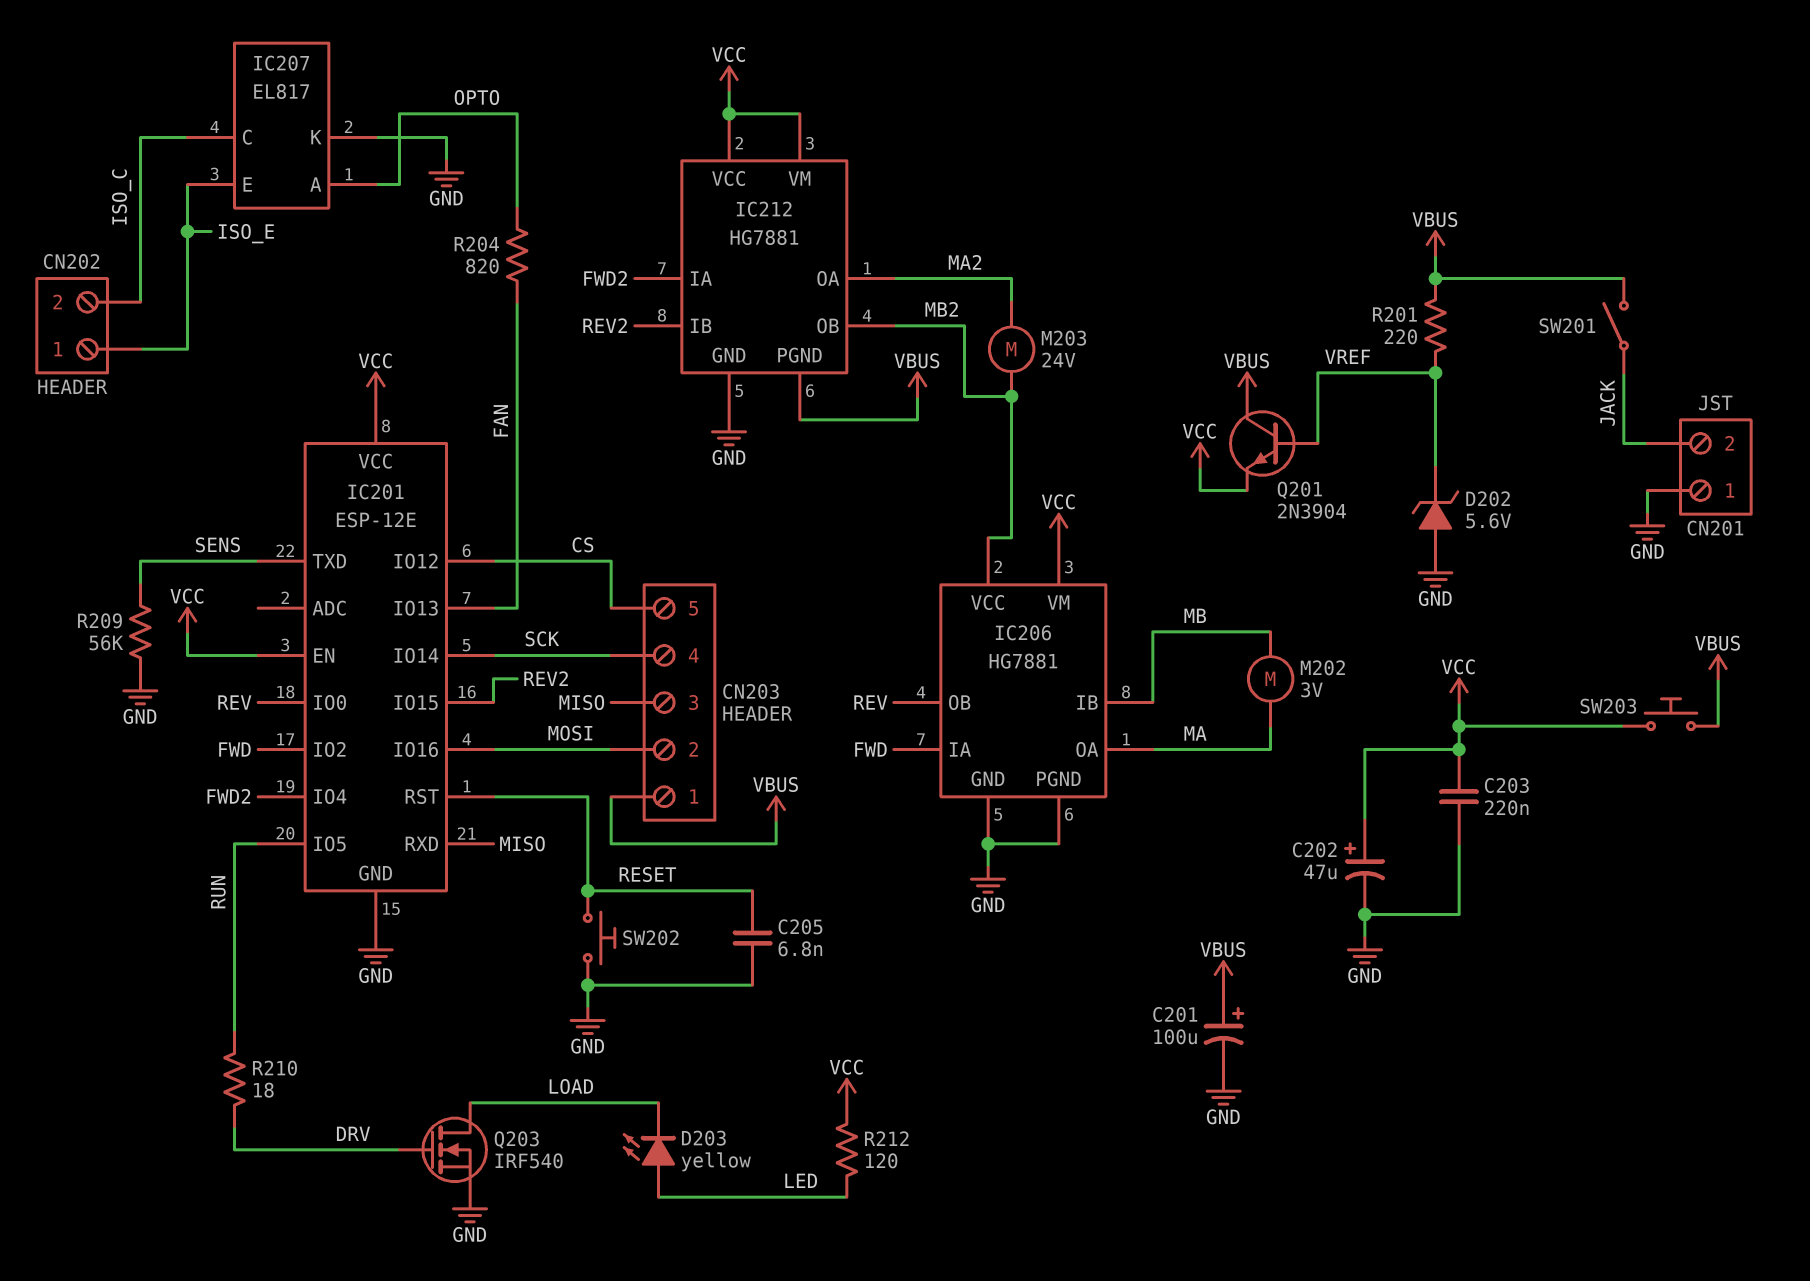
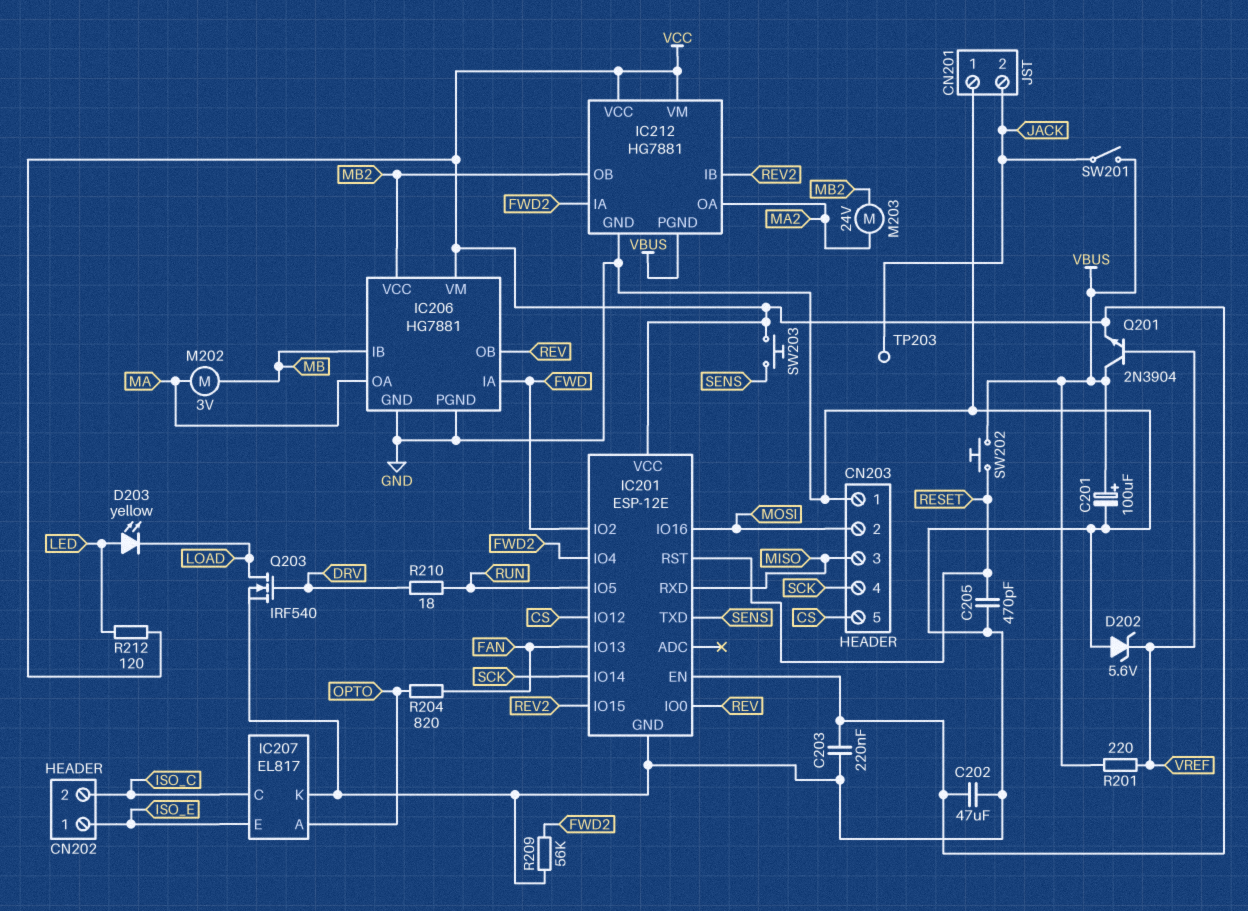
C202: 47uF (plus VCC, minus GND) -> 47uF (GND, VCC)
C205: 6.8nF (GND, RESET) -> 470pF (GND, RESET)
CN203 pin 1: VBUS -> GND
R209: 56k (GND, SENS) -> 56k (FWD2, GND)
SW202: button (GND, RESET) -> button (RESET, VBUS)
SW203: button (VBUS, VCC) -> button (SENS, VCC)
TP203: none -> test point (JACK)

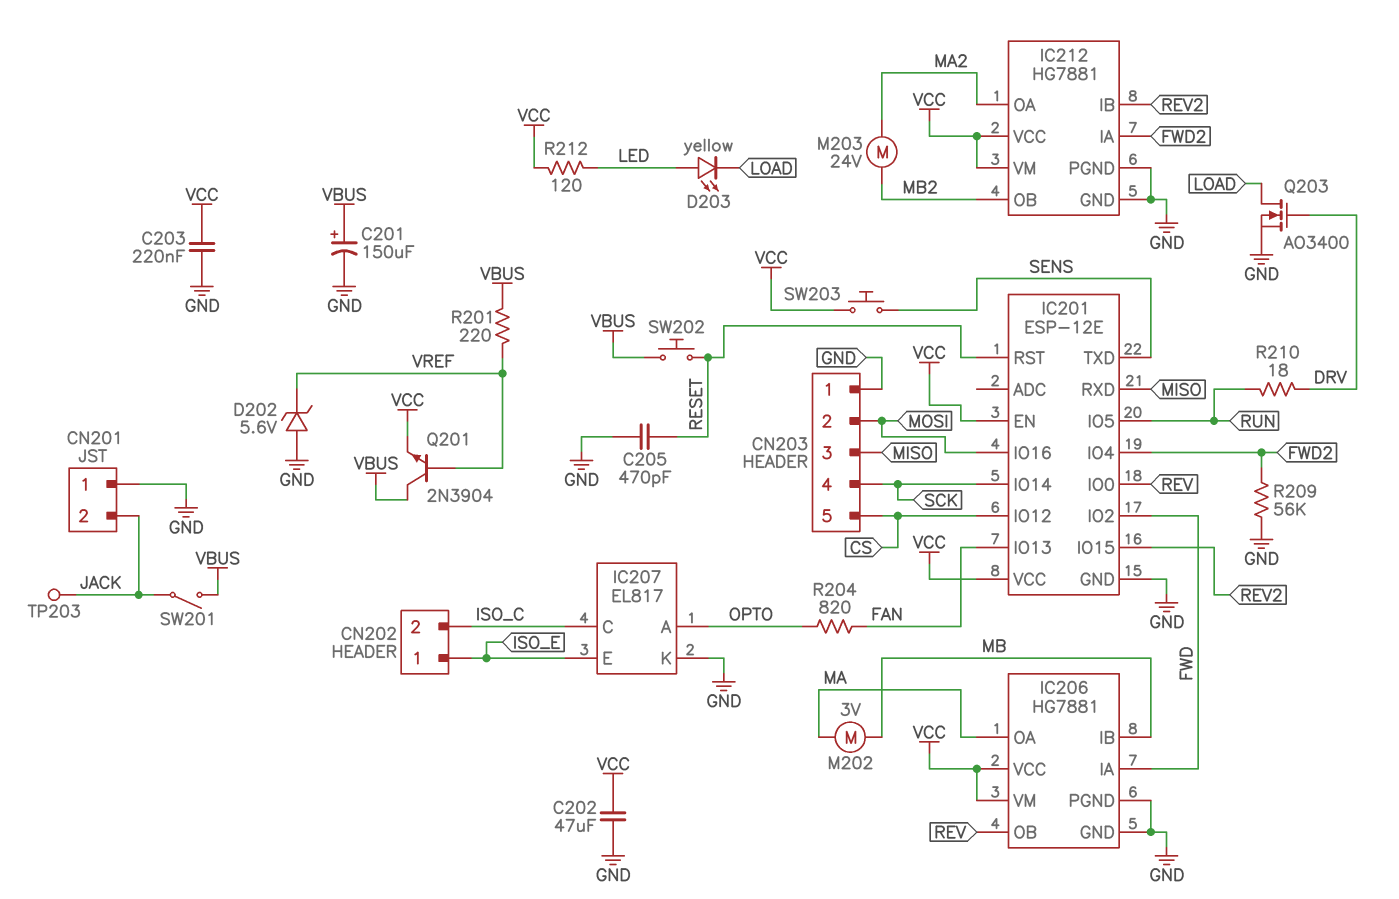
C201: 100uF (plus VBUS, minus GND) -> 150uF (plus VBUS, minus GND)
IC206 pin VCC: MB2 -> VCC
IC212 pin PGND: VBUS -> GND
Q203: NMOS IRF540 (G DRV, D LOAD, S GND) -> NMOS AO3400 (G DRV, D LOAD, S GND)

